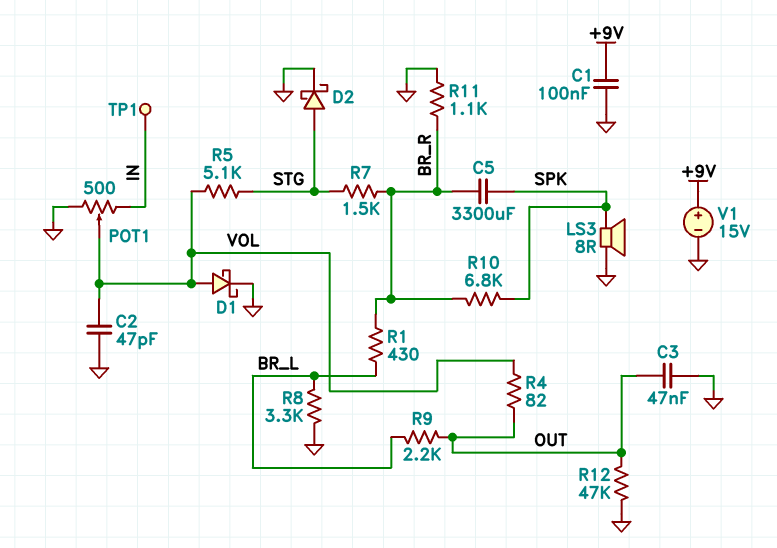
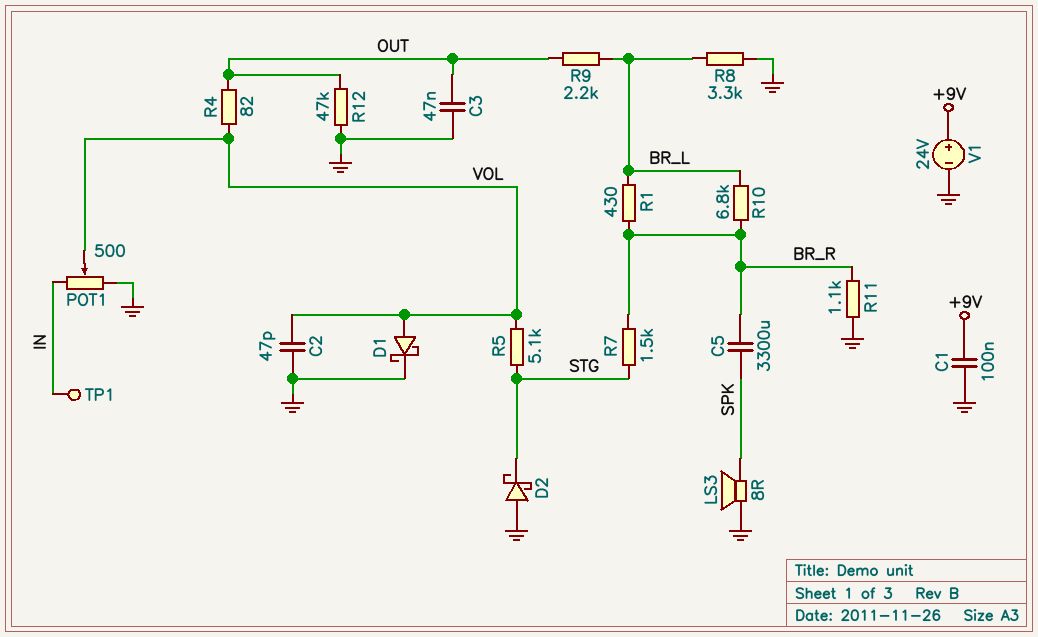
D2: schottky (A STG, K GND) -> schottky (A GND, K STG)
R10: 6.8k (BR_R, SPK) -> 6.8k (BR_L, BR_R)
V1: 15V (plus +9V, minus GND) -> 24V (plus +9V, minus GND)

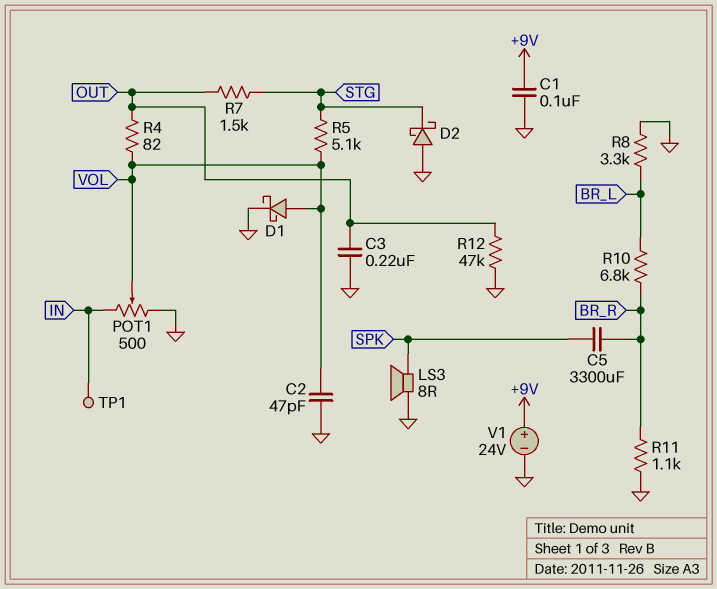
C3: 47nF (GND, OUT) -> 220nF (GND, OUT)
R1: 430 (BR_L, BR_R) -> none
R7: 1.5k (BR_R, STG) -> 1.5k (OUT, STG)
R9: 2.2k (BR_L, OUT) -> none

